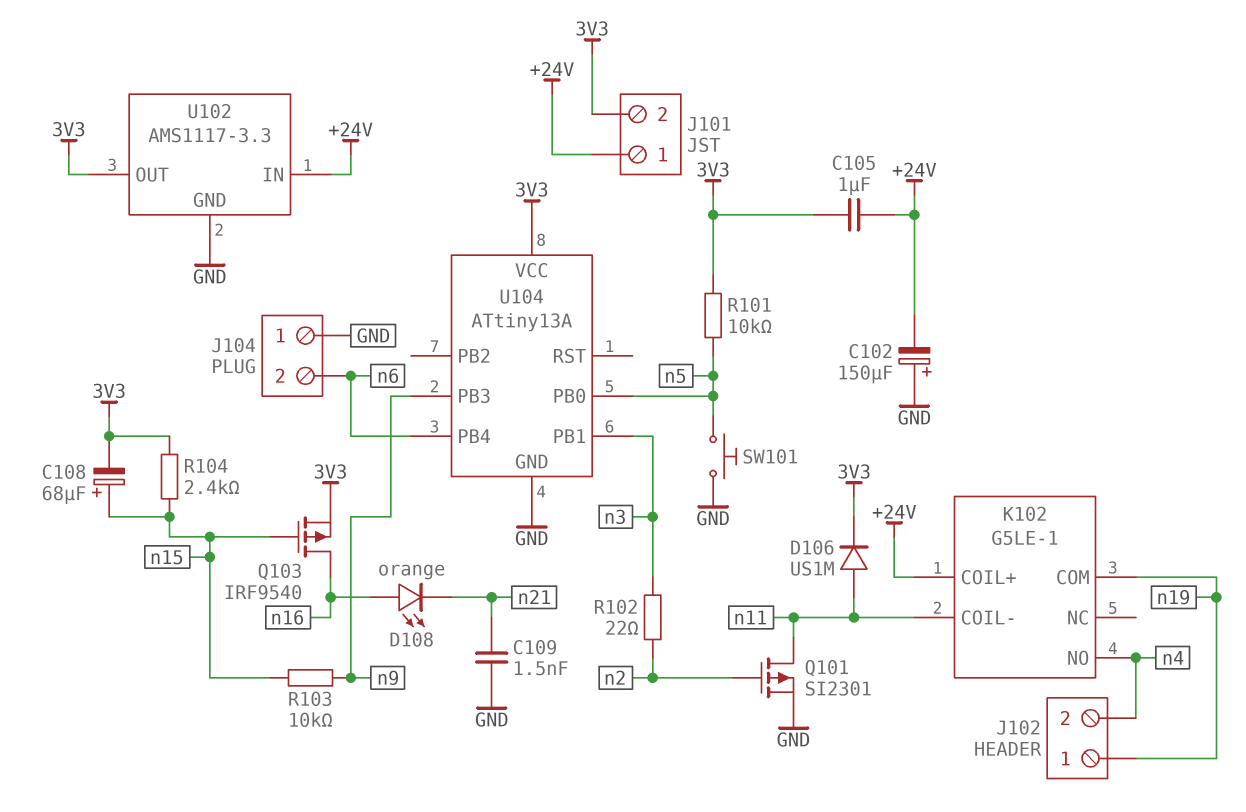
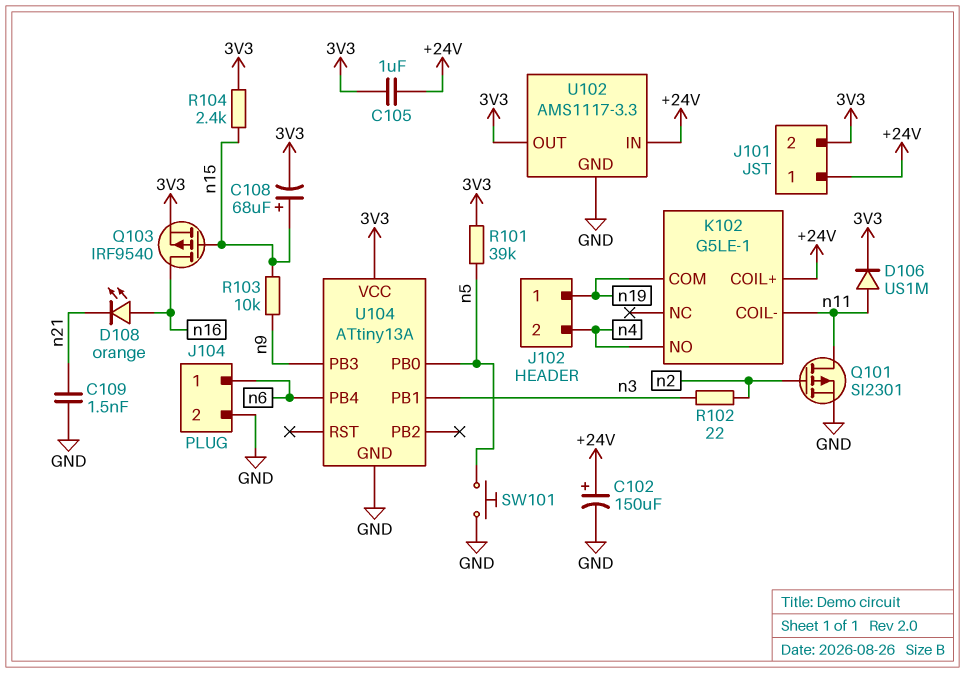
C102: 150uF (plus GND, minus +24V) -> 150uF (plus +24V, minus GND)
J104 pin 1: GND -> n6
J104 pin 2: n6 -> GND
R101: 10k (3V3, n5) -> 39k (3V3, n5)

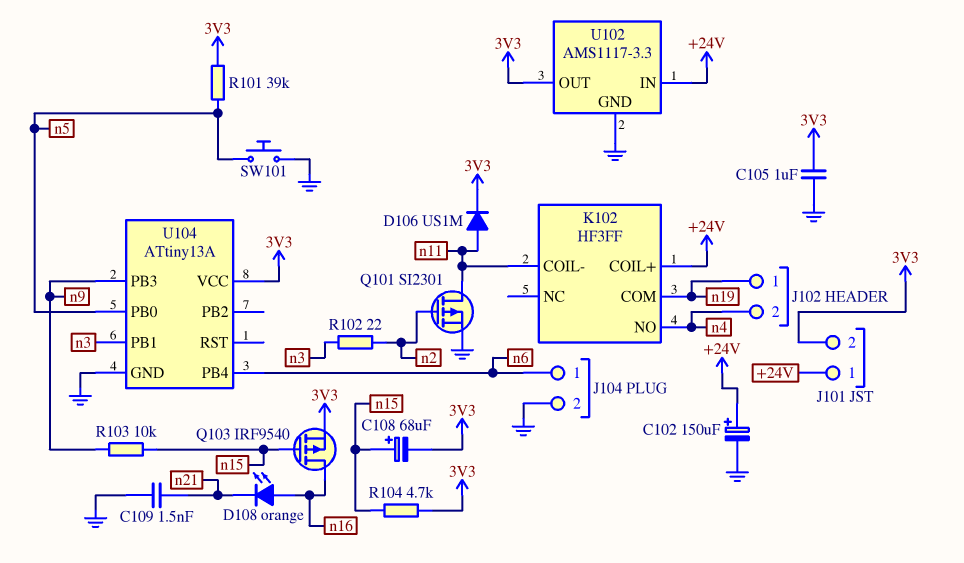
C105: 1uF (+24V, 3V3) -> 1uF (3V3, GND)
K102: G5LE-1 -> HF3FF
R104: 2.4k (3V3, n15) -> 4.7k (3V3, n15)

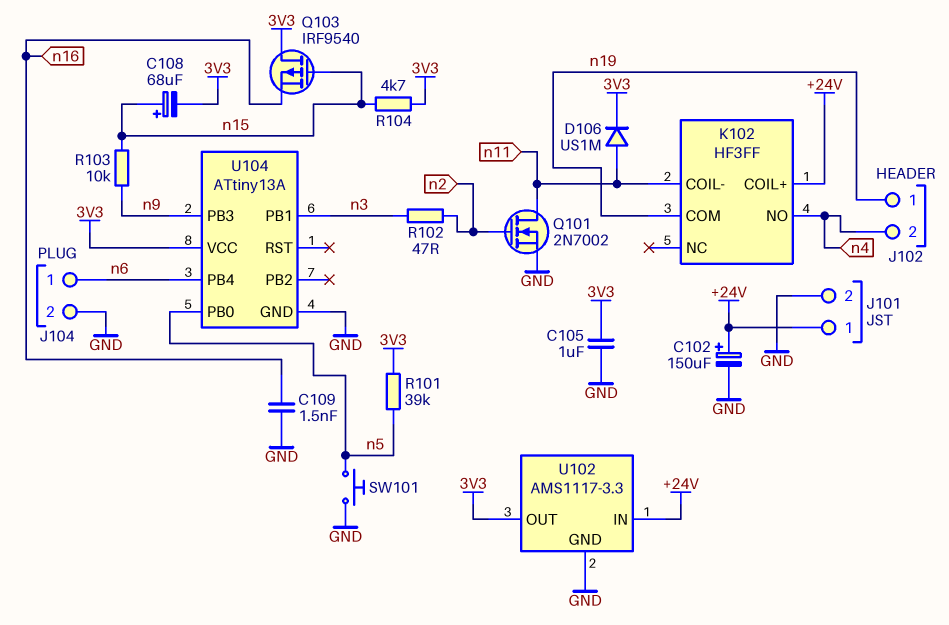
C109: 1.5nF (GND, n21) -> 1.5nF (GND, n16)
D108: LED orange (A n16, K n21) -> none
J101 pin 2: 3V3 -> GND
Q101: PMOS SI2301 (G n2, D n11, S GND) -> NMOS 2N7002 (G n2, D n11, S GND)
Q103: PMOS IRF9540 (G n15, D n16, S 3V3) -> PMOS IRF9540 (G n15, D 3V3, S n16)
R102: 22 (n2, n3) -> 47 (n2, n3)

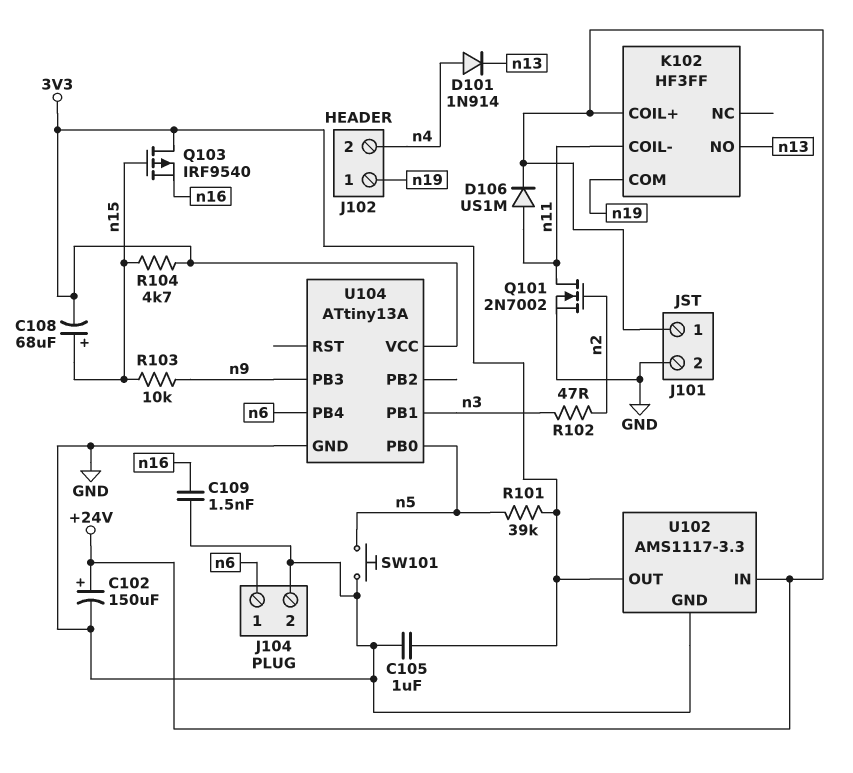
D101: none -> diode 1N914 (A n4, K n13)
D106: diode US1M (A n11, K 3V3) -> diode US1M (A n11, K +24V)
K102 pin NO: n4 -> n13

